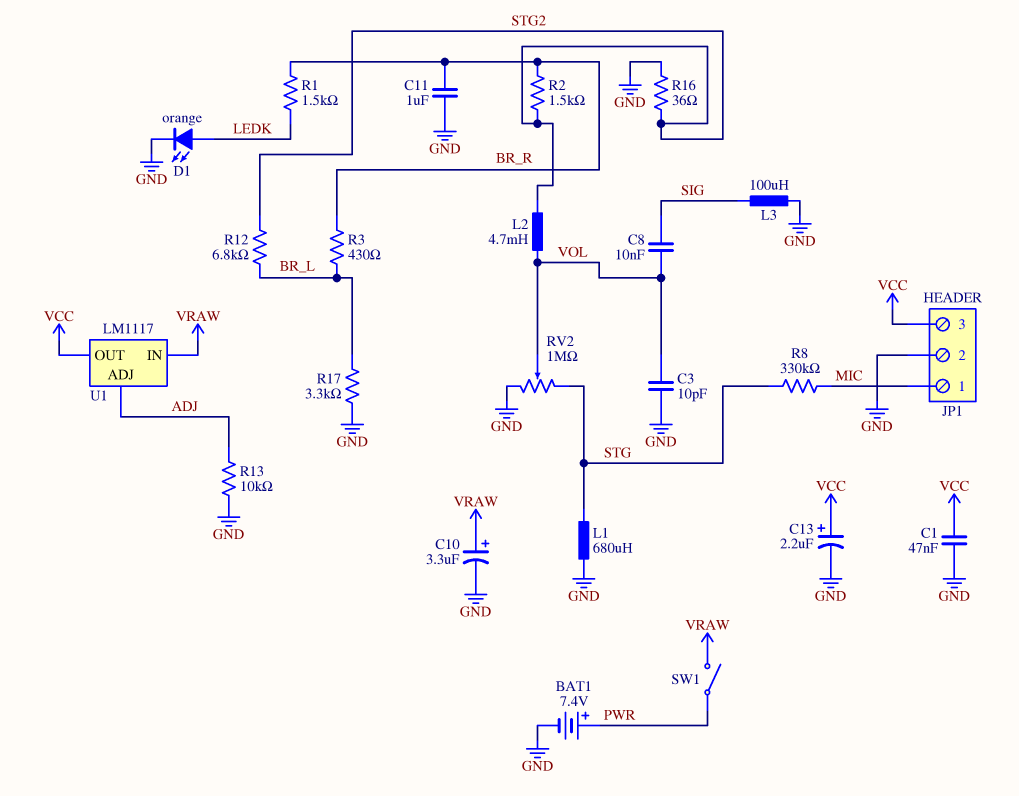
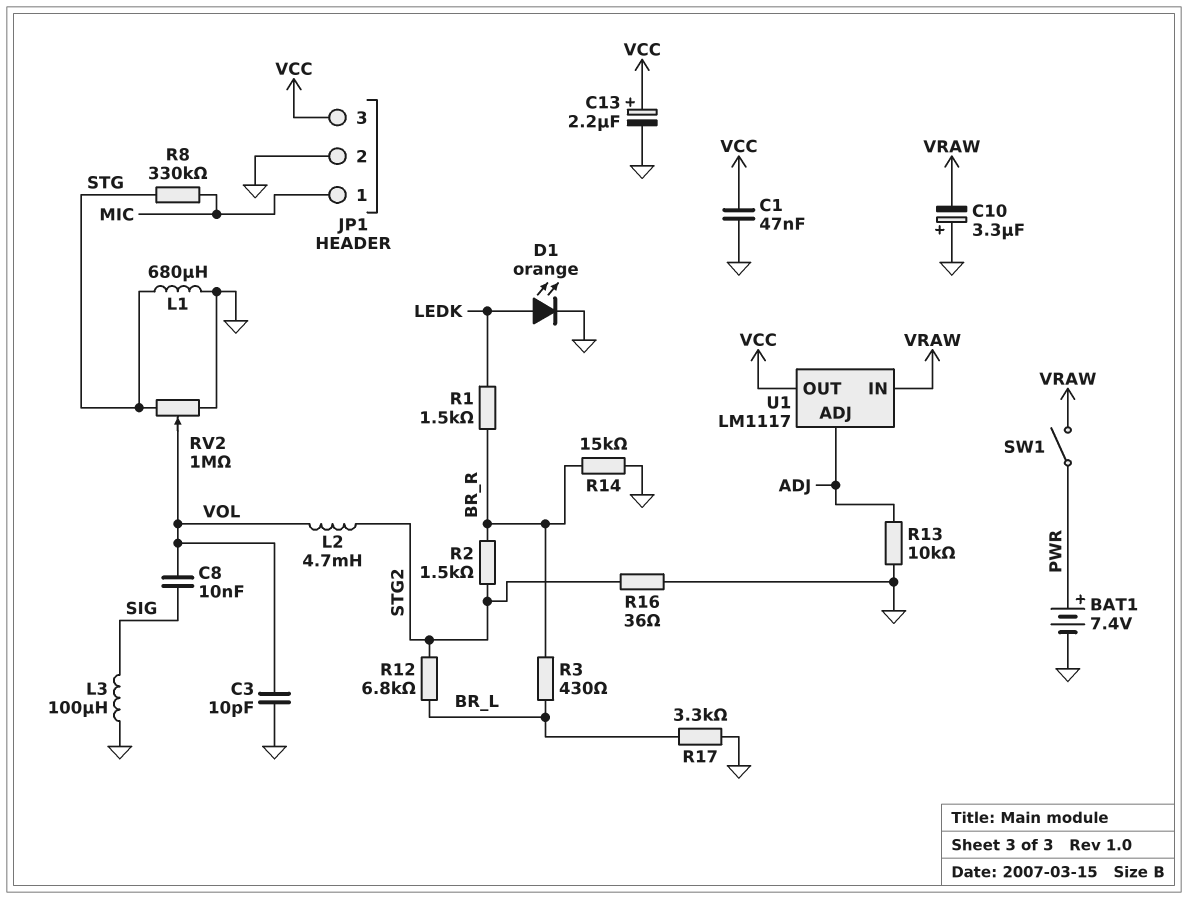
C10: 3.3uF (plus VRAW, minus GND) -> 3.3uF (plus GND, minus VRAW)
C11: 1uF (BR_R, GND) -> none
R14: none -> 15k (BR_R, GND)

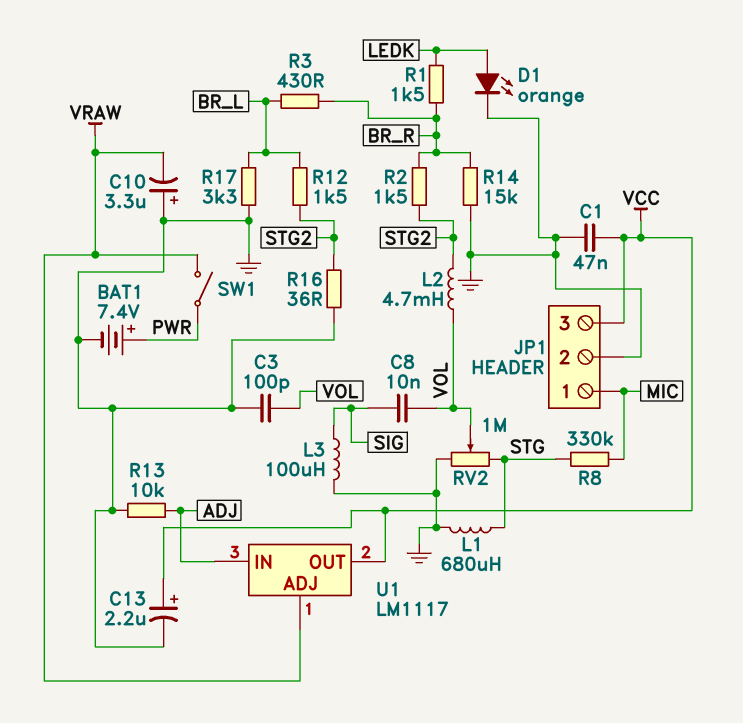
C3: 10pF (GND, VOL) -> 100pF (GND, VOL)
R12: 6.8k (BR_L, STG2) -> 1.5k (BR_L, STG2)
U1 pin ADJ: ADJ -> VRAW
U1 pin IN: VRAW -> ADJ

